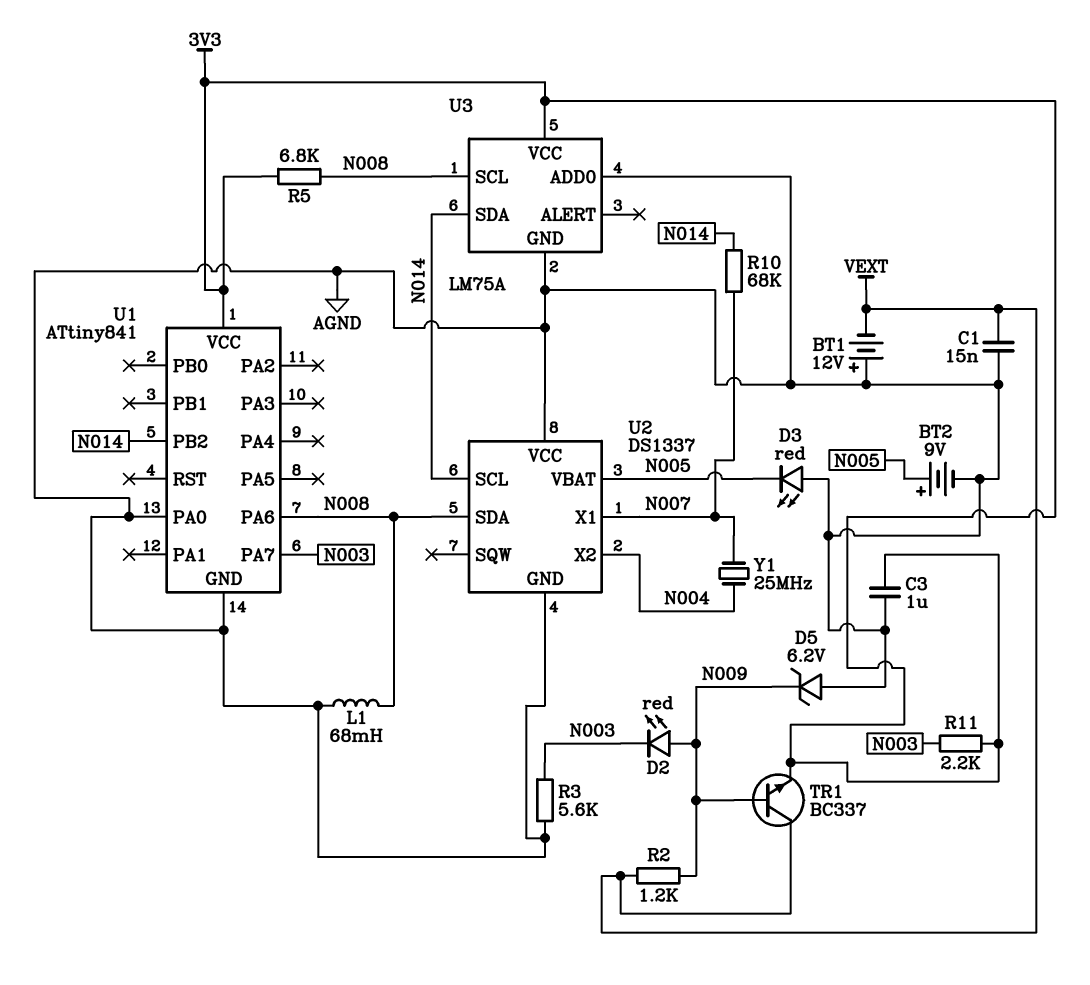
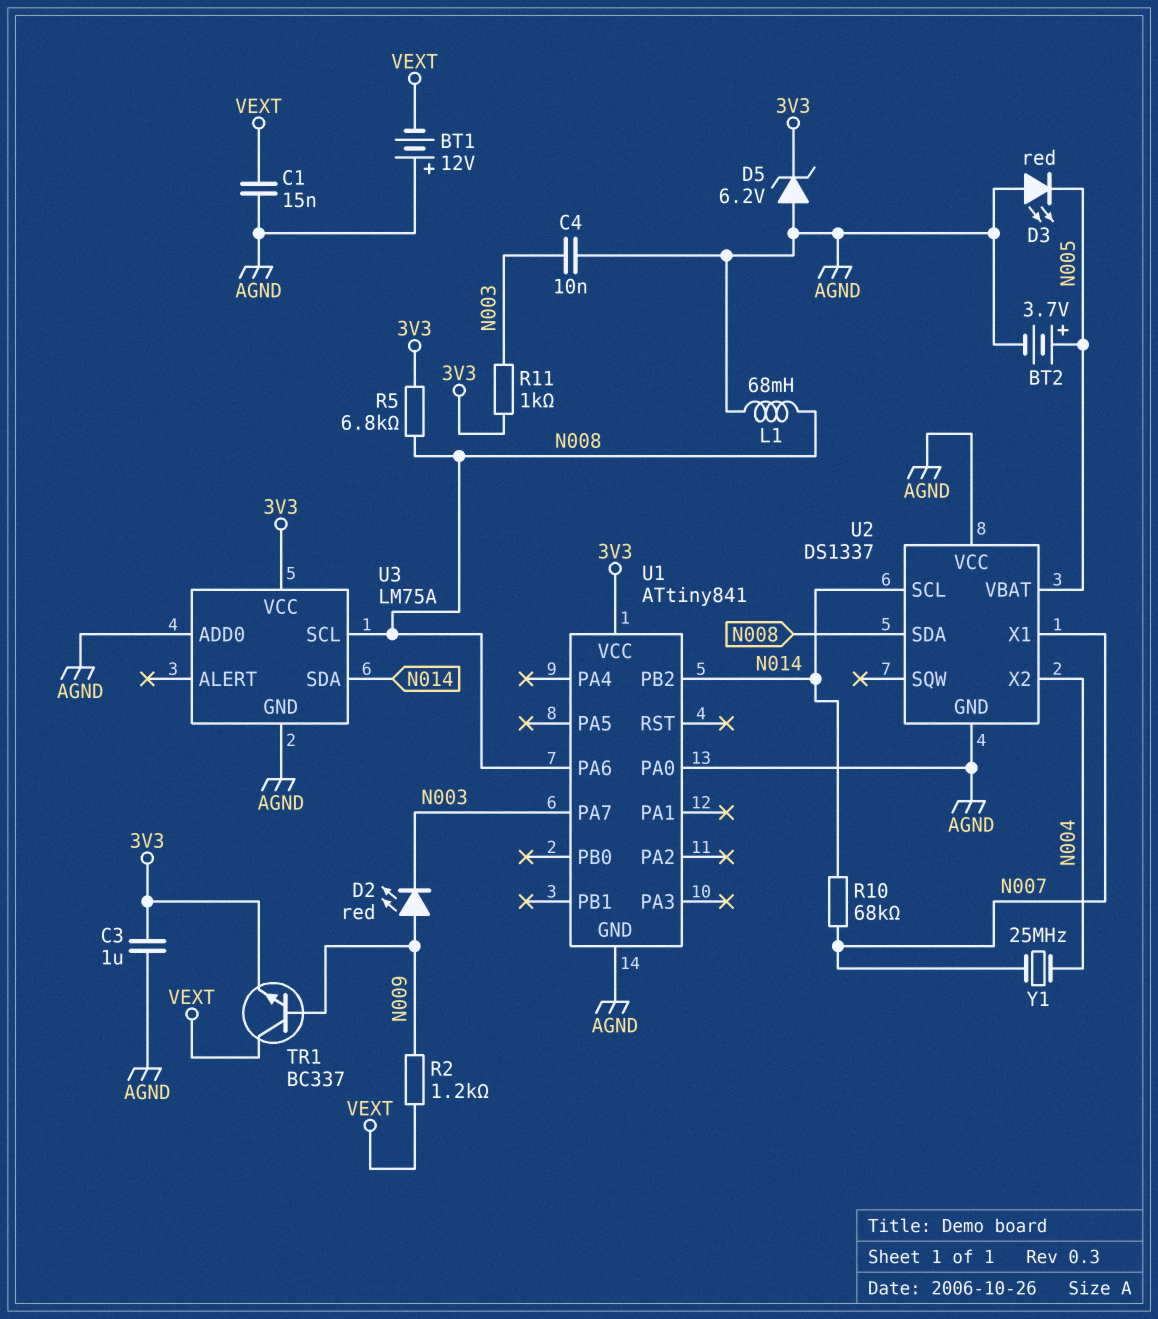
BT2: 9V (plus N005, minus AGND) -> 3.7V (plus N005, minus AGND)
C4: none -> 10nF (AGND, N003)
D5: zener 6.2V (A AGND, K N009) -> zener 6.2V (A AGND, K 3V3)
R3: 5.6k (AGND, N003) -> none
R11: 2.2k (3V3, N003) -> 1k (3V3, N003)

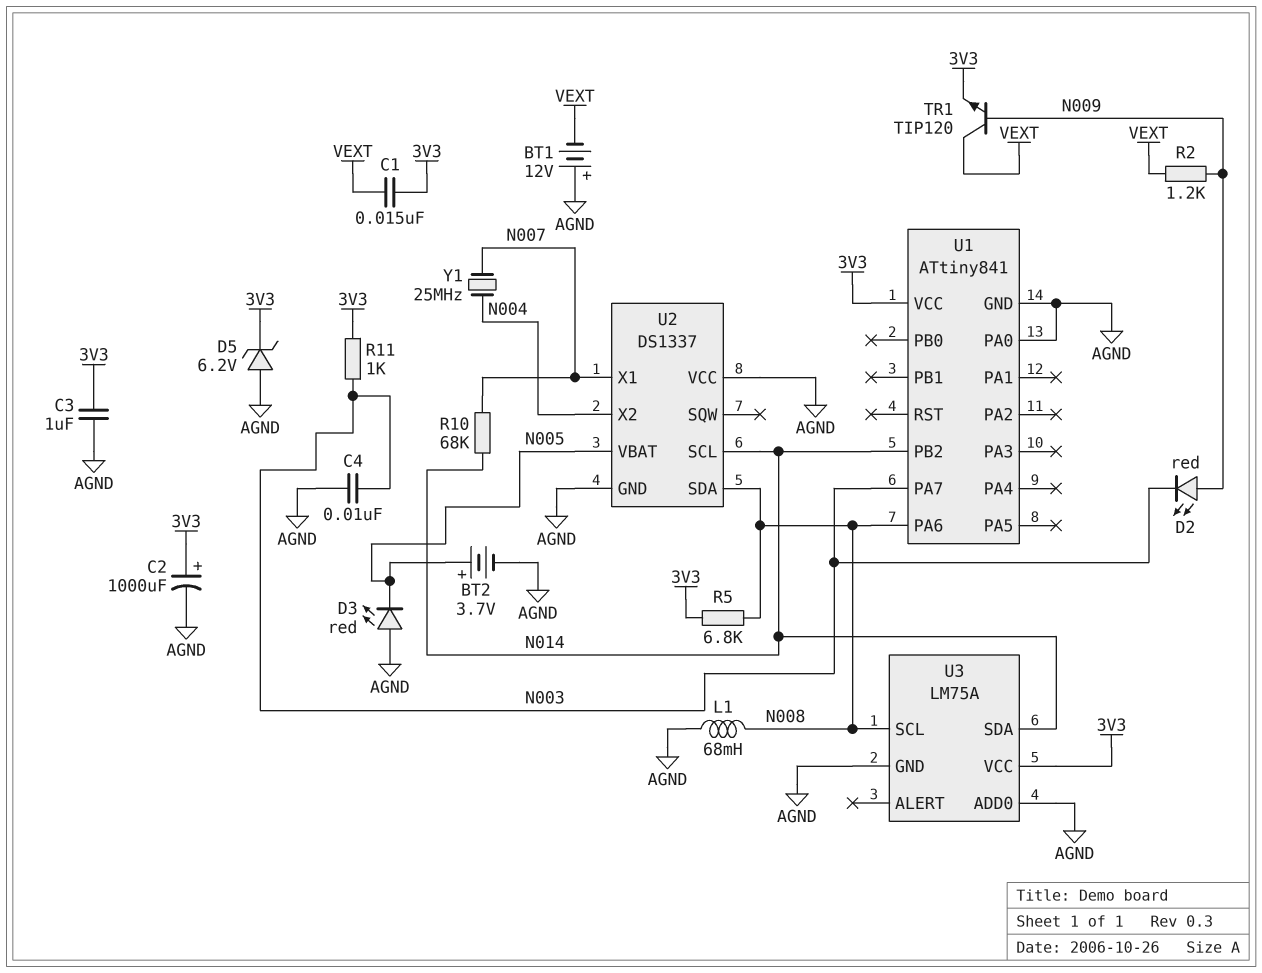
C1: 15nF (AGND, VEXT) -> 15nF (3V3, VEXT)
C2: none -> 1000uF (plus 3V3, minus AGND)
TR1: NPN BC337 (B N009, C VEXT, E 3V3) -> NPN TIP120 (B N009, C VEXT, E 3V3)

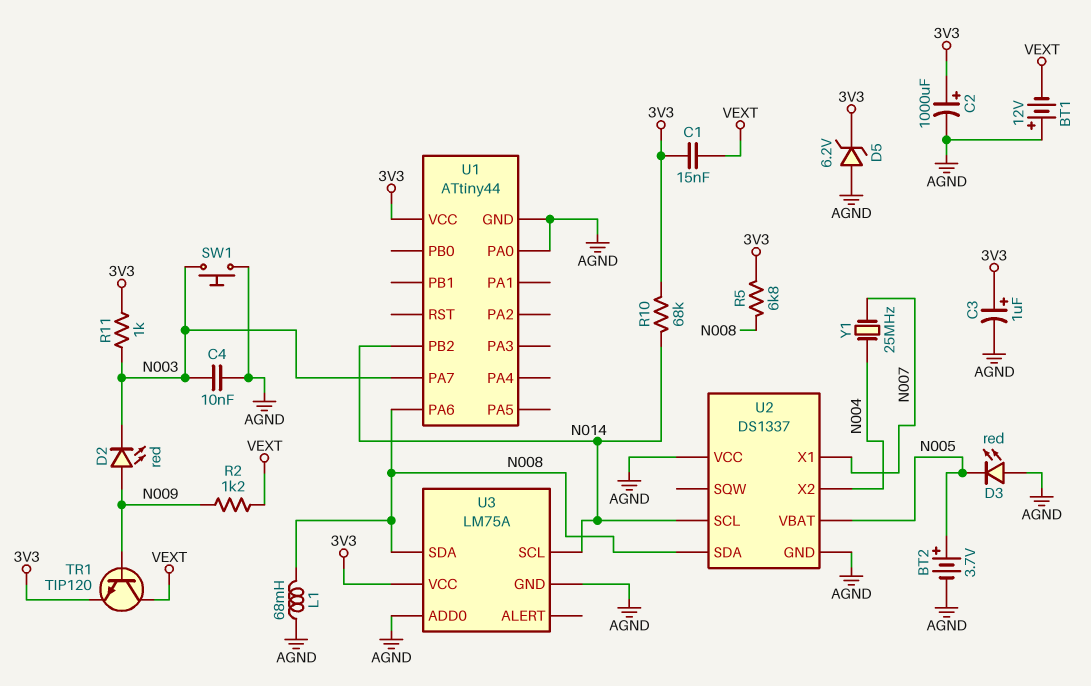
C3: 1uF (3V3, AGND) -> 1uF (plus 3V3, minus AGND)
R10: 68k (N007, N014) -> 68k (3V3, N014)
SW1: none -> button (AGND, N003)
U1: ATtiny841 -> ATtiny44
U3 pin SCL: N008 -> N014
U3 pin SDA: N014 -> N008

